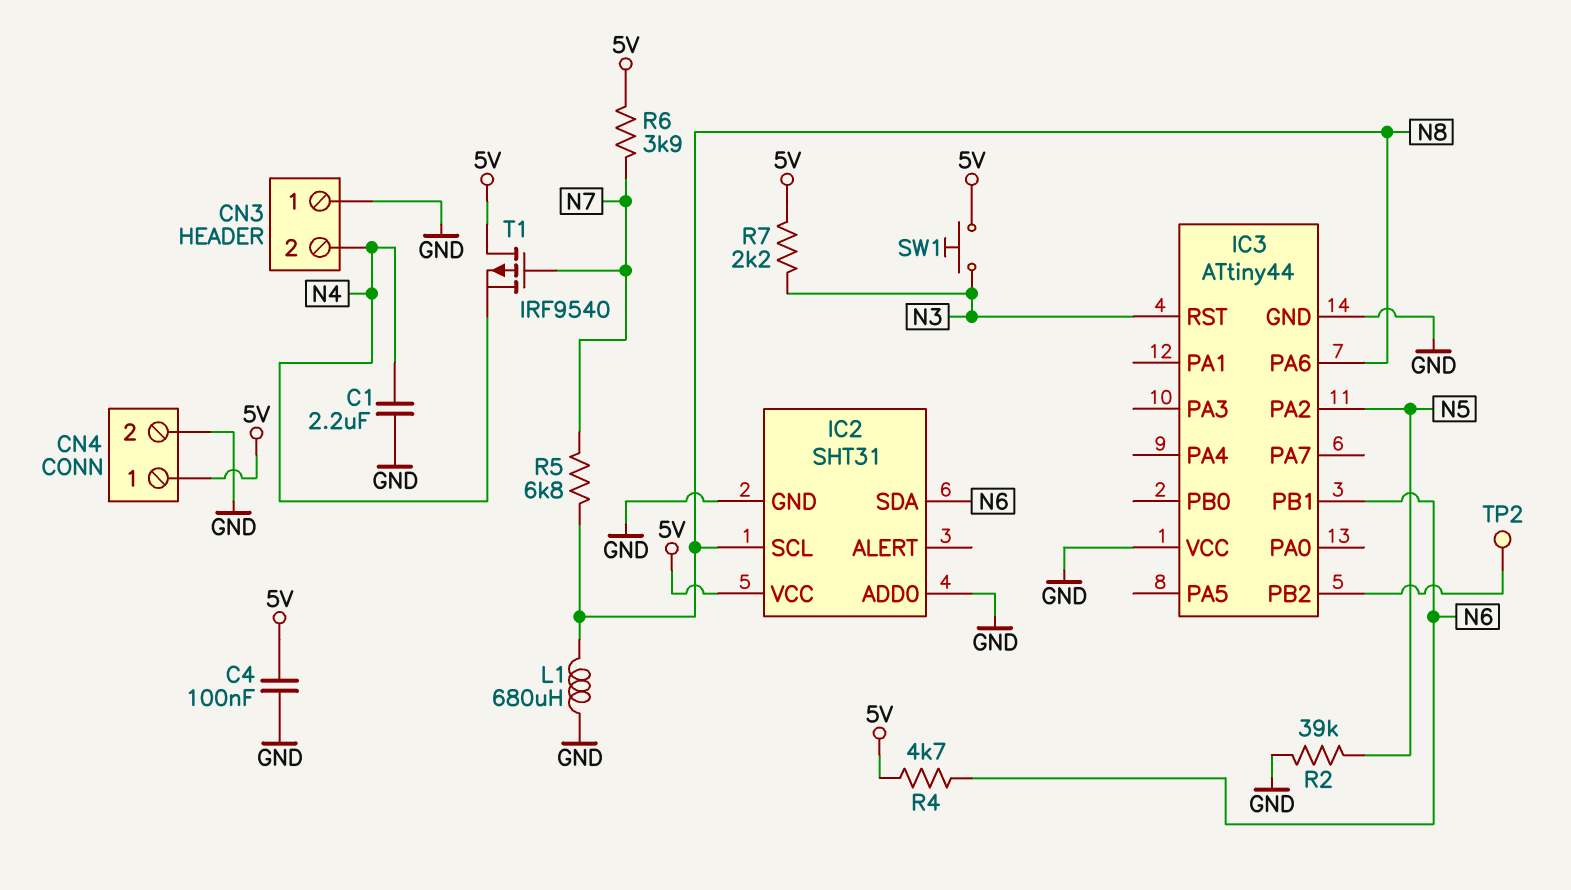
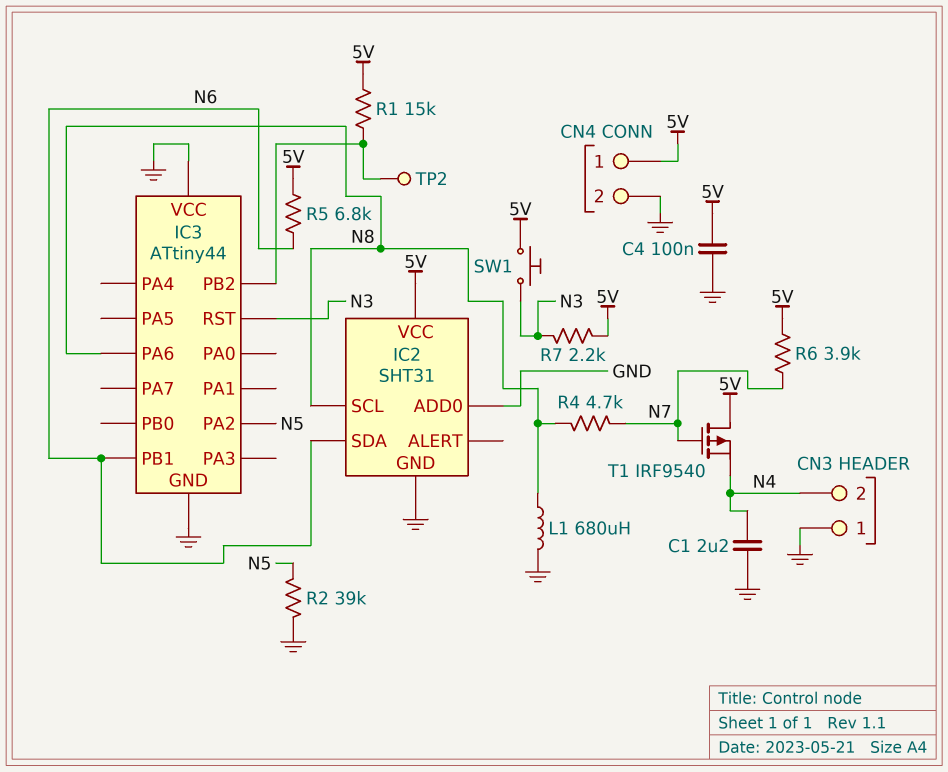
R1: none -> 15k (5V, IC3/PB2)
R4: 4.7k (5V, N6) -> 4.7k (N7, N8)
R5: 6.8k (N7, N8) -> 6.8k (5V, N6)

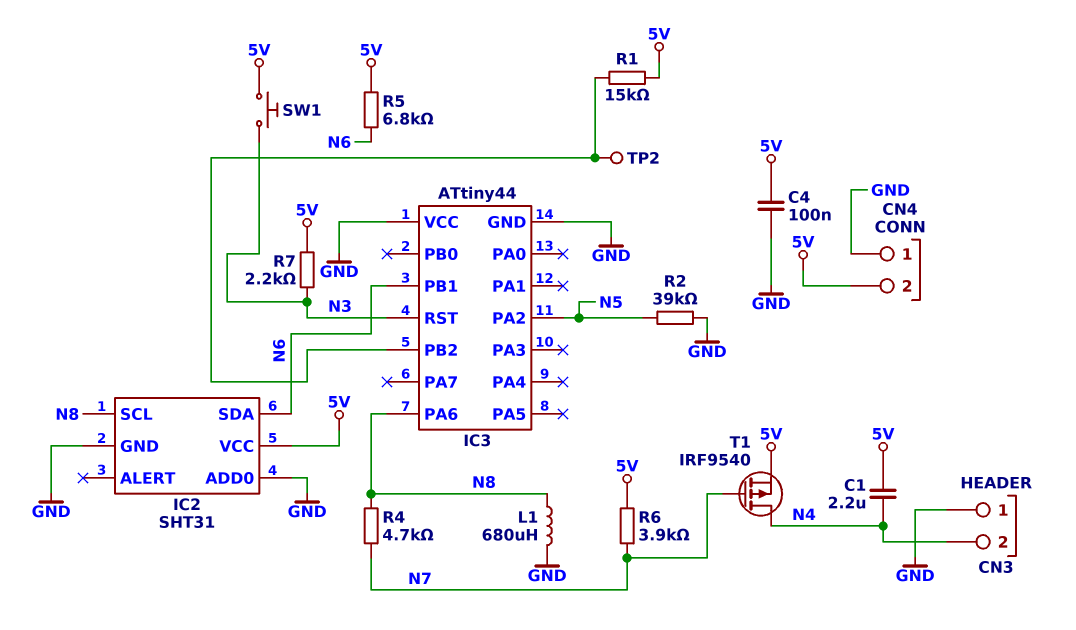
C1: 2.2uF (GND, N4) -> 2.2uF (5V, N4)
CN4 pin 1: 5V -> GND
CN4 pin 2: GND -> 5V
T1: PMOS IRF9540 (G N7, D 5V, S N4) -> PMOS IRF9540 (G N7, D N4, S 5V)

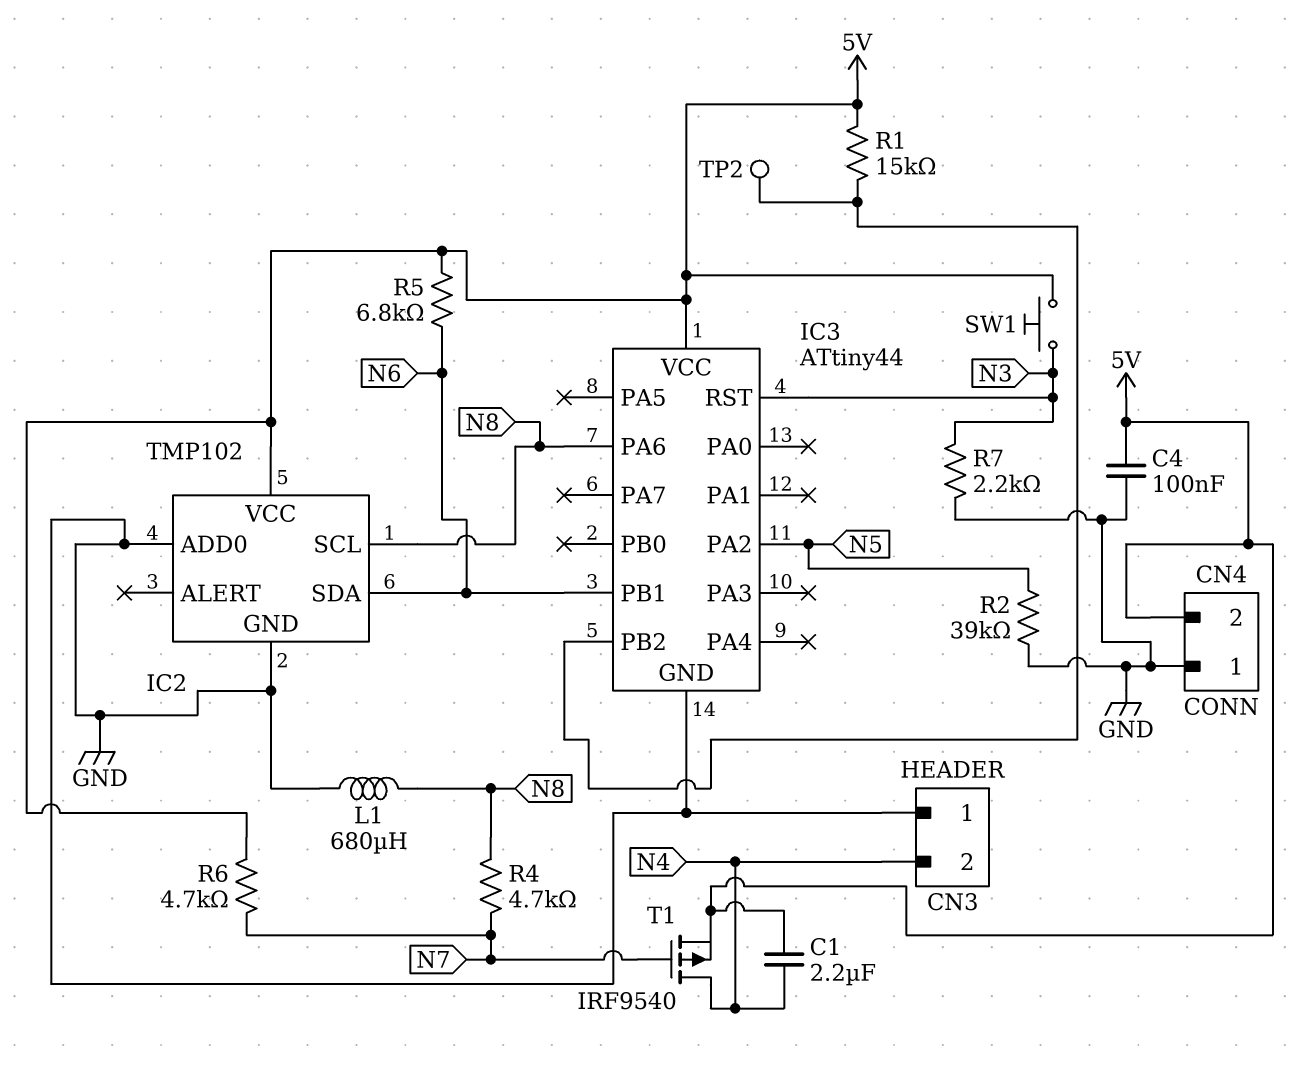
IC2: SHT31 -> TMP102
IC3 pin VCC: GND -> 5V
R6: 3.9k (5V, N7) -> 4.7k (5V, N7)
R7: 2.2k (5V, N3) -> 2.2k (GND, N3)

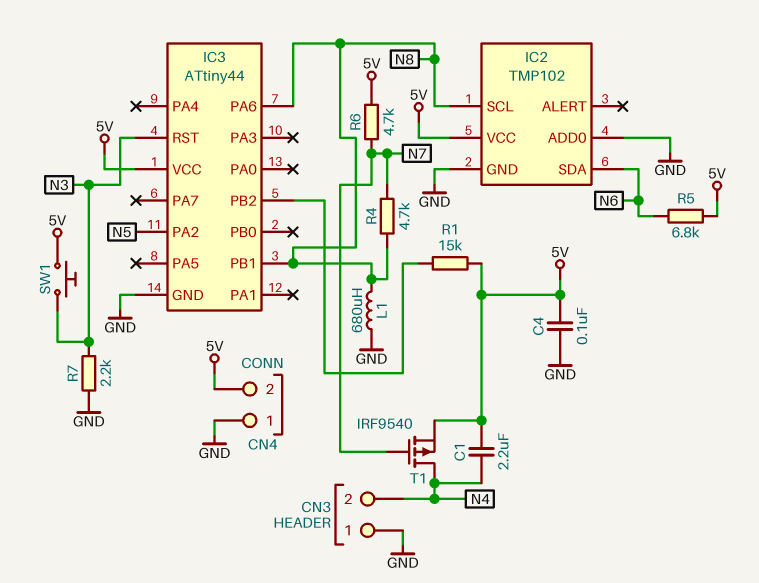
IC3 pin PB1: N6 -> N8
R2: 39k (GND, N5) -> none
TP2: test point (IC3/PB2) -> none

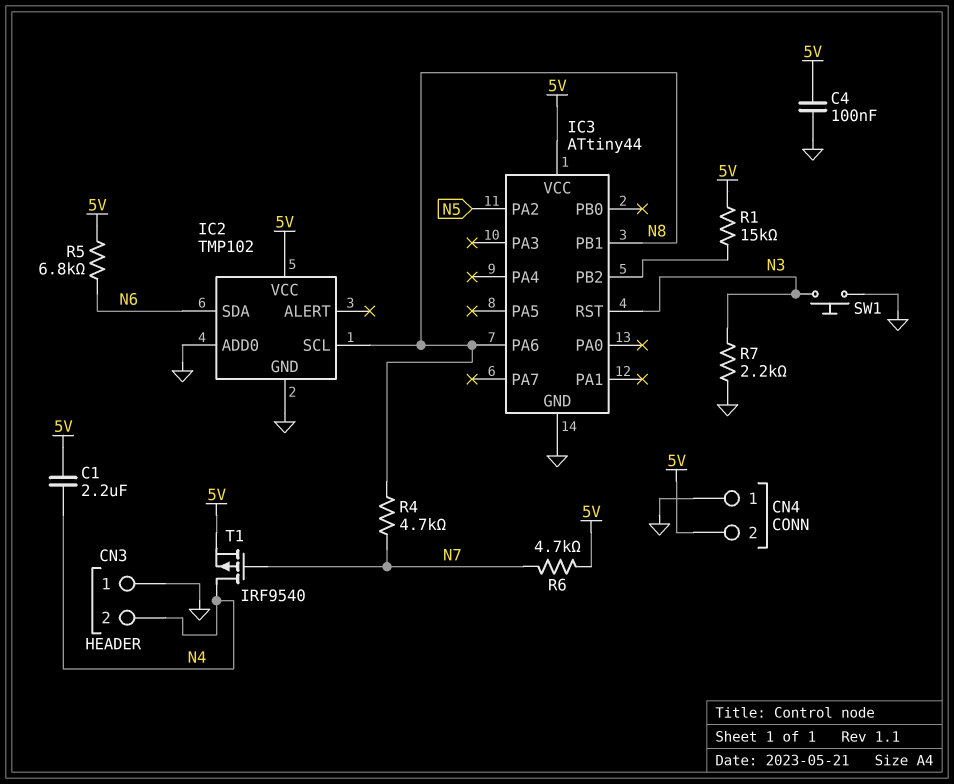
L1: 680uH (GND, N8) -> none
SW1: button (5V, N3) -> button (GND, N3)

